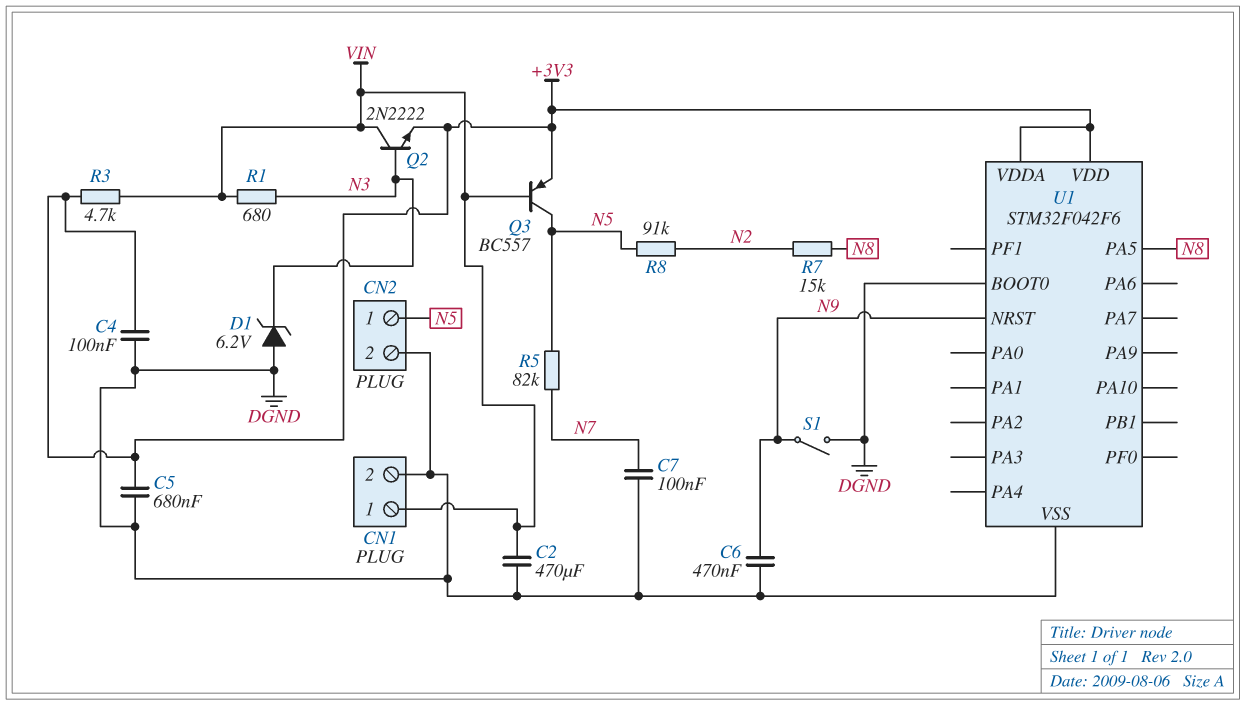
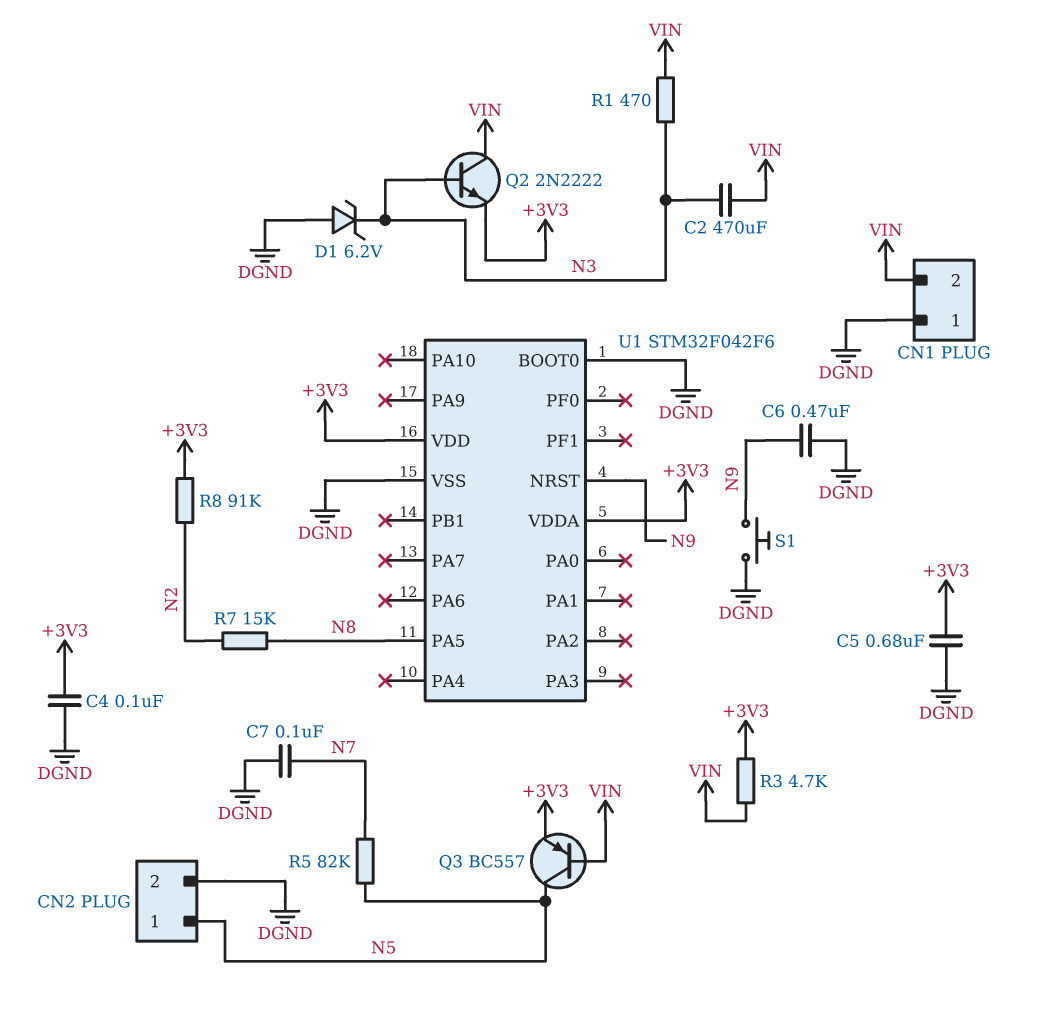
C2: 470uF (DGND, VIN) -> 470uF (N3, VIN)
CN1 pin 1: VIN -> DGND
CN1 pin 2: DGND -> VIN
R1: 680 (N3, VIN) -> 470 (N3, VIN)
R8: 91k (N2, N5) -> 91k (+3V3, N2)
S1: switch (DGND, N9) -> button (DGND, N9)

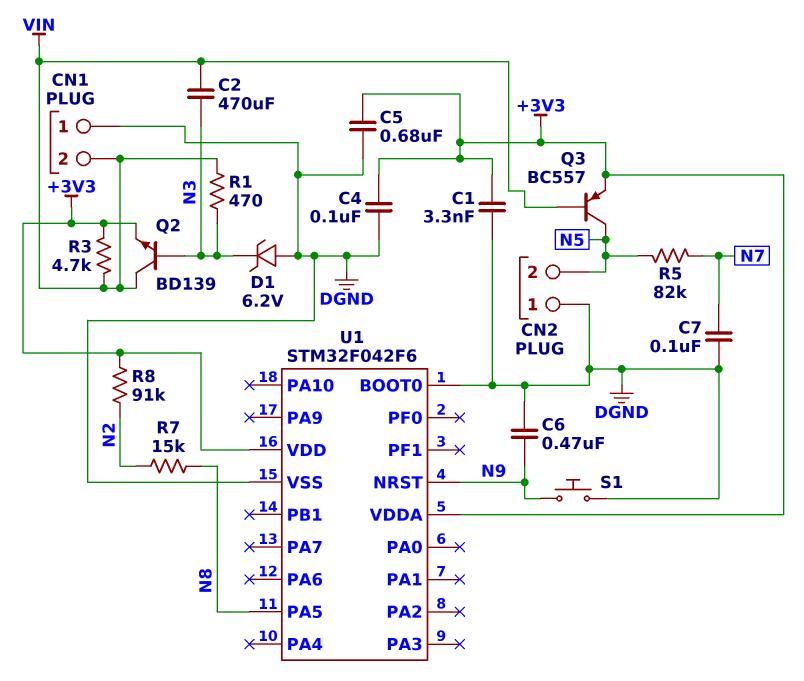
C1: none -> 3.3nF (+3V3, DGND)
CN2 pin 1: N5 -> DGND
CN2 pin 2: DGND -> N5
Q2: NPN 2N2222 (B N3, C VIN, E +3V3) -> NPN BD139 (B N3, C VIN, E +3V3)

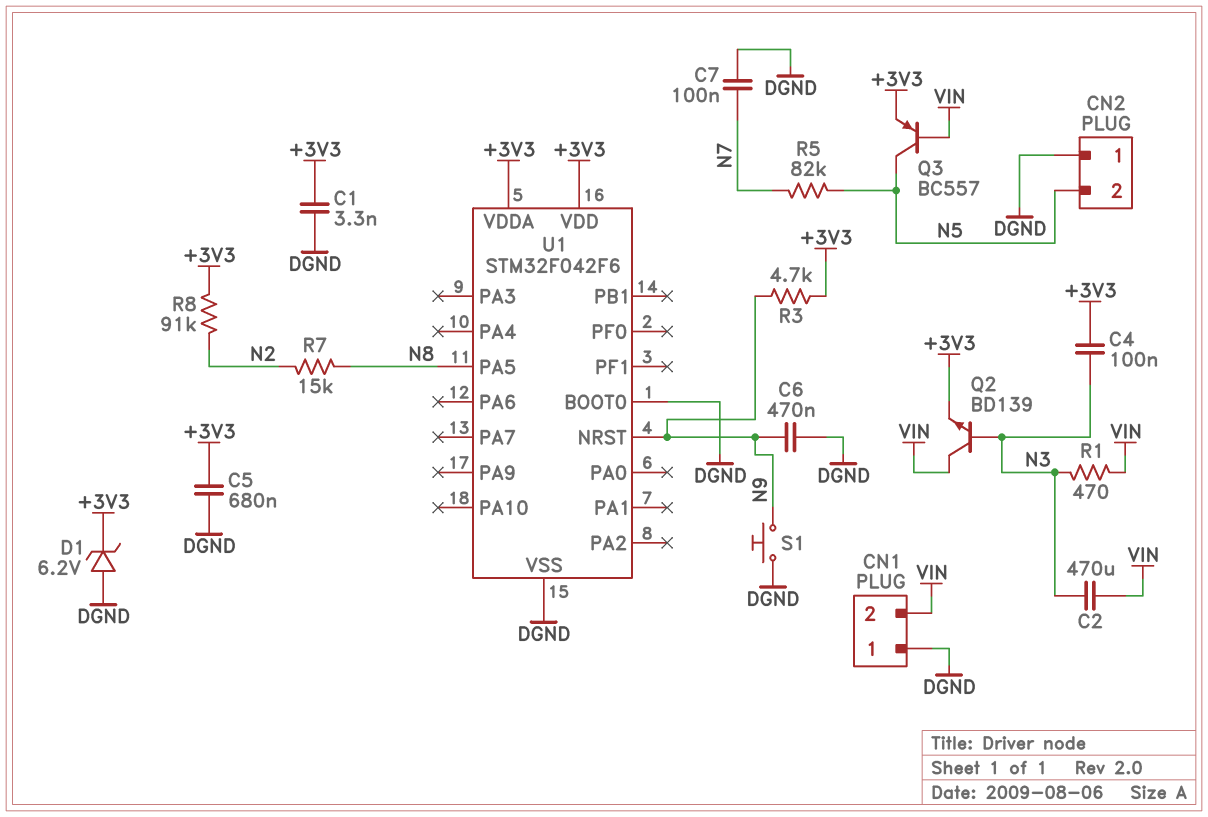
C4: 100nF (+3V3, DGND) -> 100nF (+3V3, N3)
D1: zener 6.2V (A DGND, K N3) -> zener 6.2V (A DGND, K +3V3)
R3: 4.7k (+3V3, VIN) -> 4.7k (+3V3, N9)

